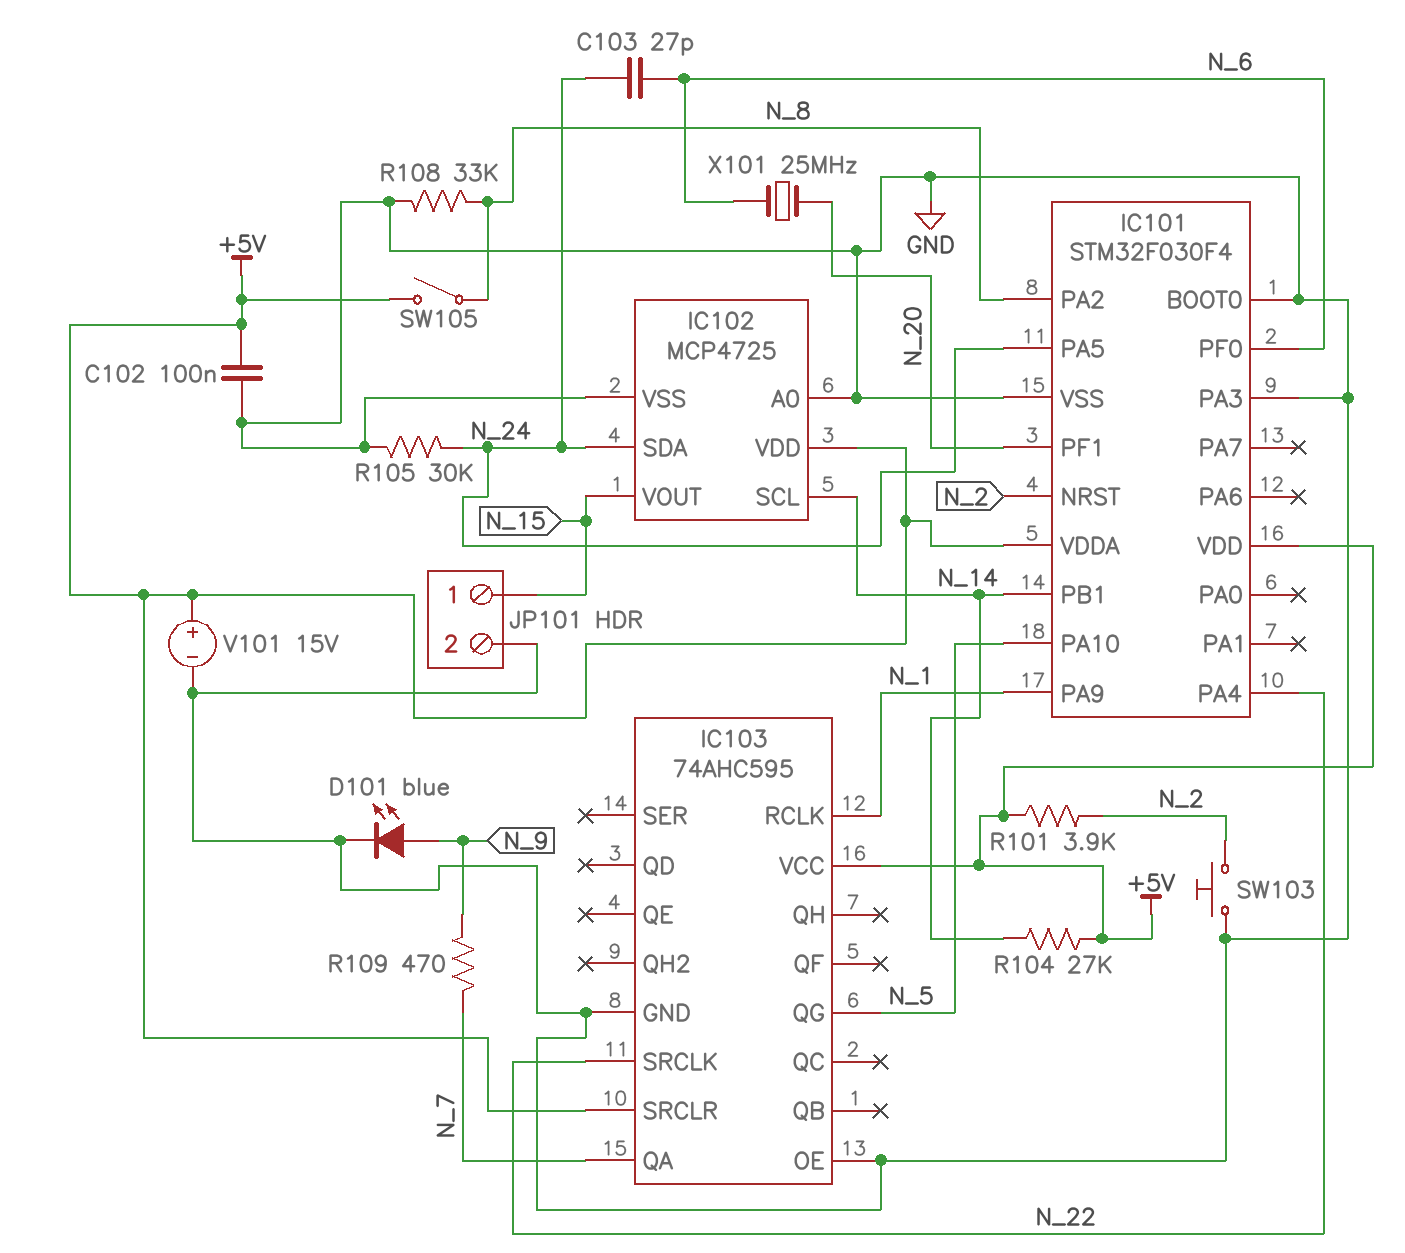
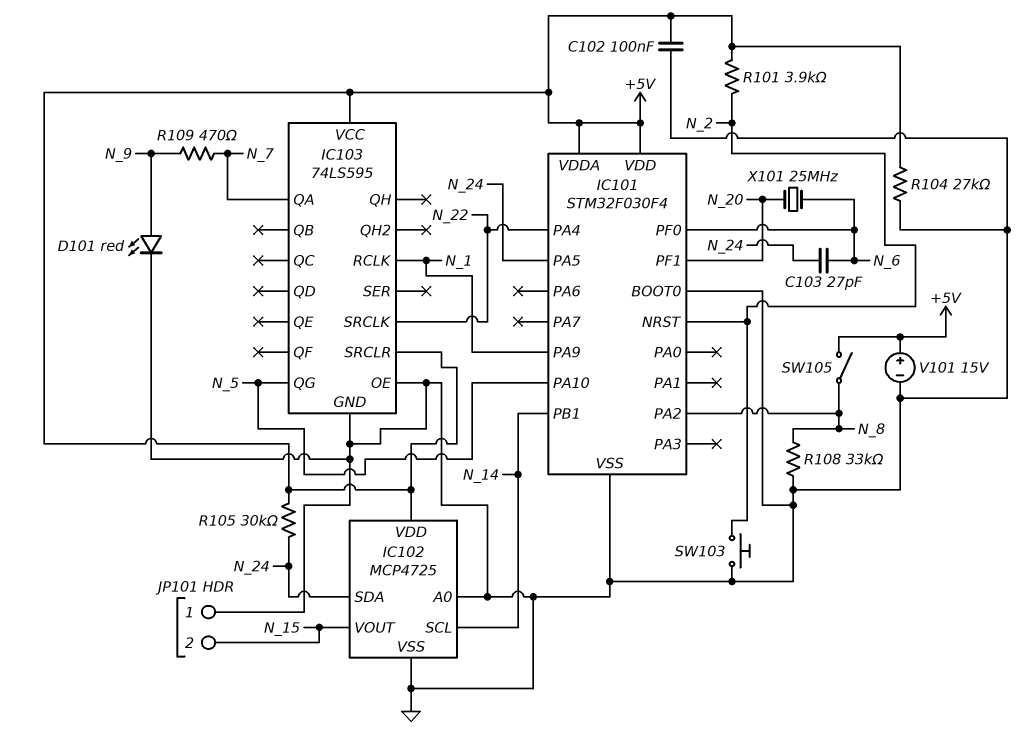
D101: LED blue (A N_9, K GND) -> LED red (A N_9, K GND)
IC101 pin PA3: GND -> none
IC103: 74AHC595 -> 74LS595
JP101 pin 1: N_15 -> GND
JP101 pin 2: GND -> N_15
R104: 27k (+5V, N_14) -> 27k (+5V, GND)
R105: 30k (GND, N_24) -> 30k (+5V, N_24)

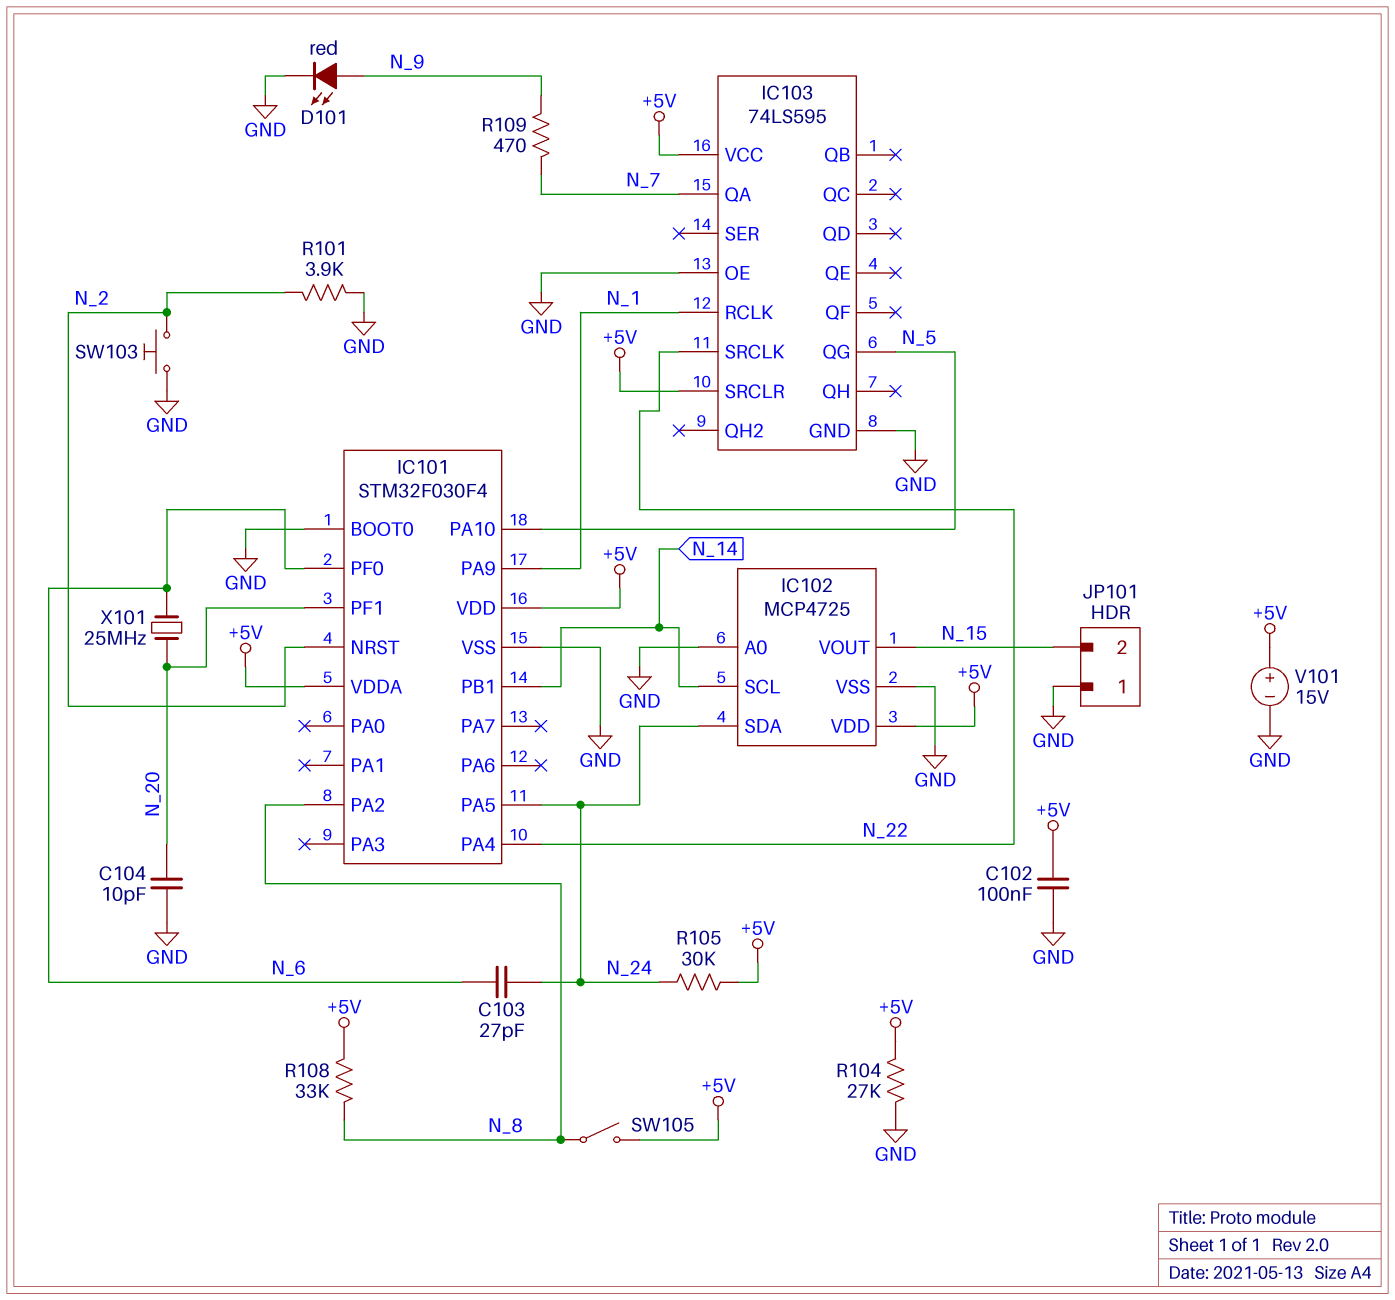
C104: none -> 10pF (GND, N_20)
R101: 3.9k (+5V, N_2) -> 3.9k (GND, N_2)
R108: 33k (GND, N_8) -> 33k (+5V, N_8)

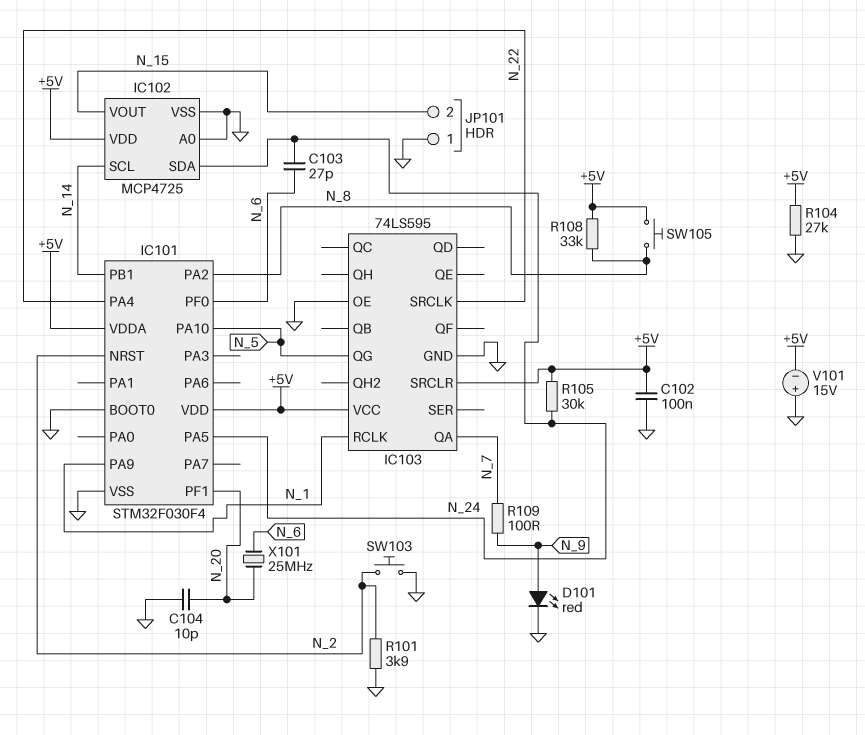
R109: 470 (N_7, N_9) -> 100 (N_7, N_9)
SW105: switch (+5V, N_8) -> button (+5V, N_8)
V101: 15V (plus +5V, minus GND) -> 15V (plus GND, minus +5V)

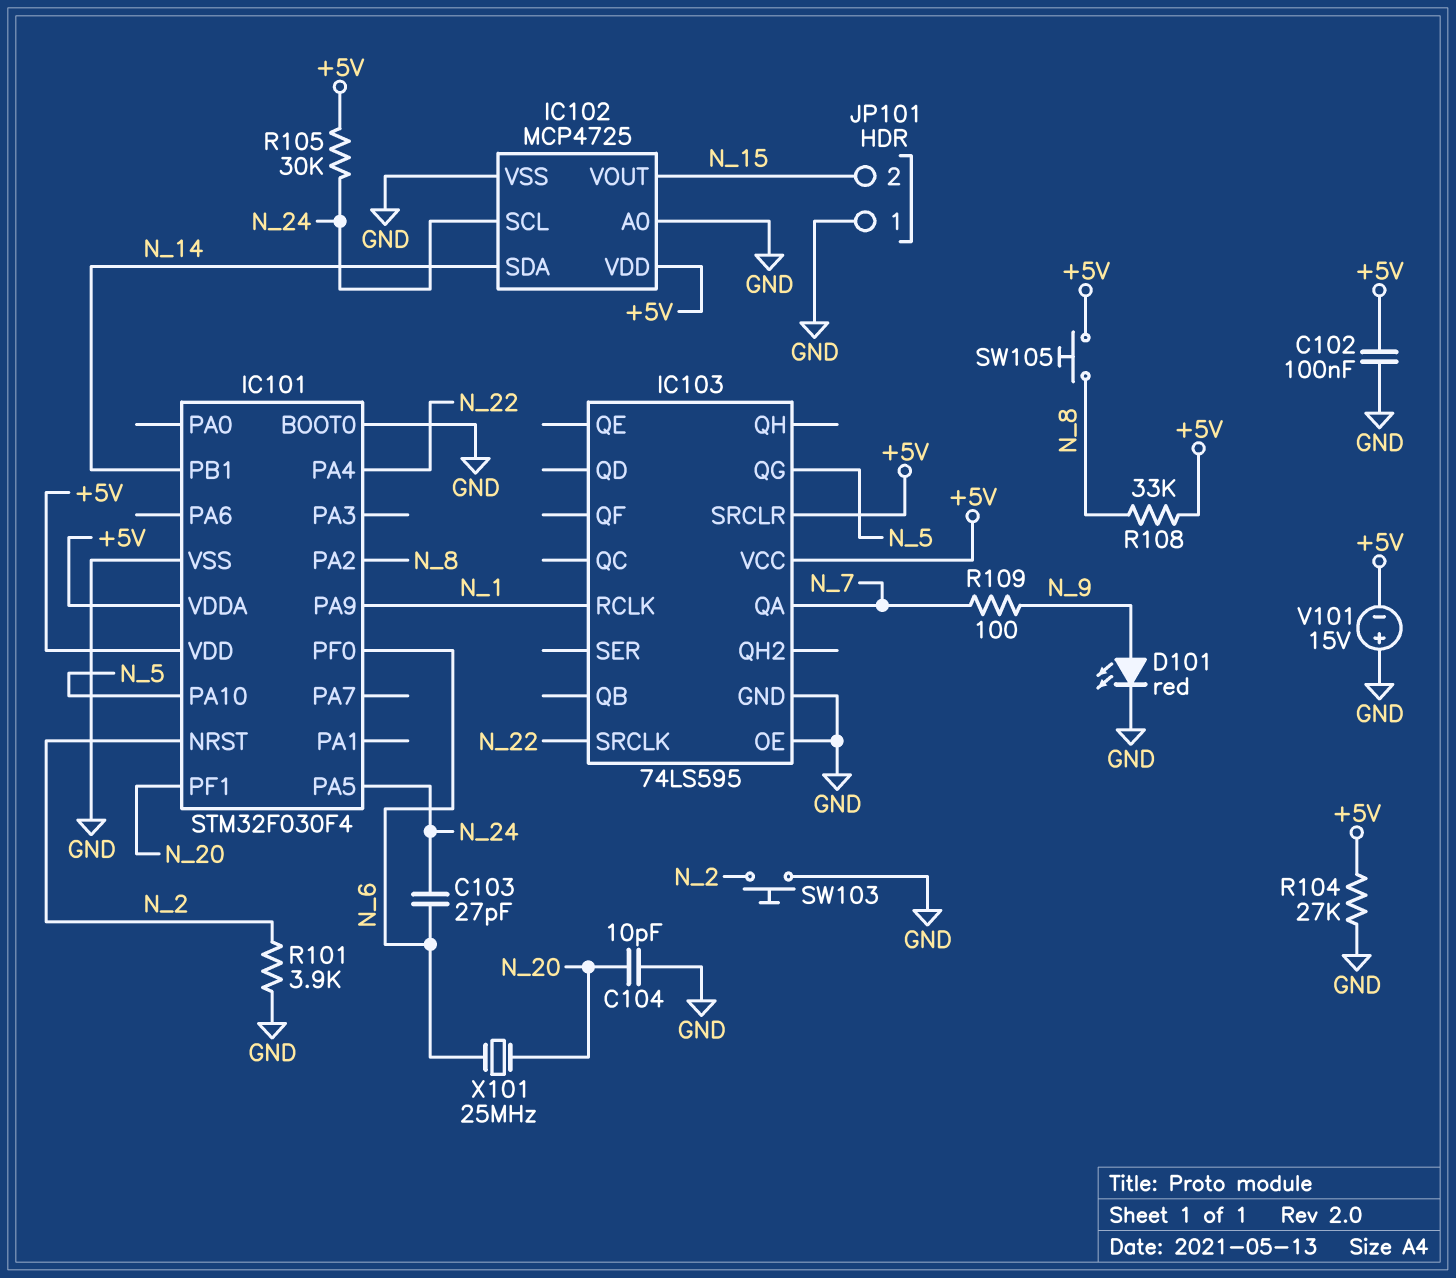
IC102 pin SCL: N_14 -> N_24
IC102 pin SDA: N_24 -> N_14

